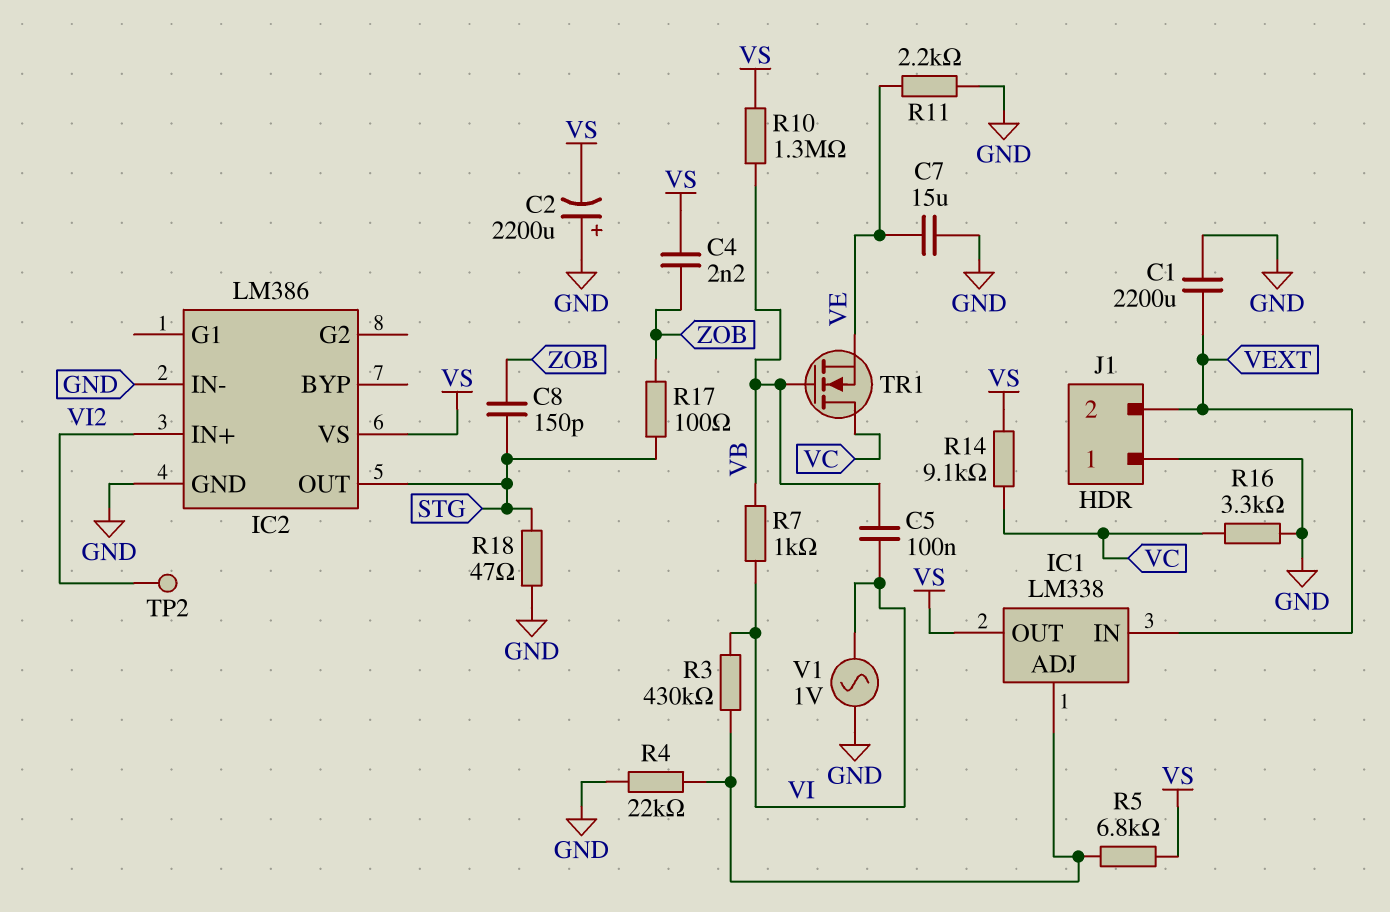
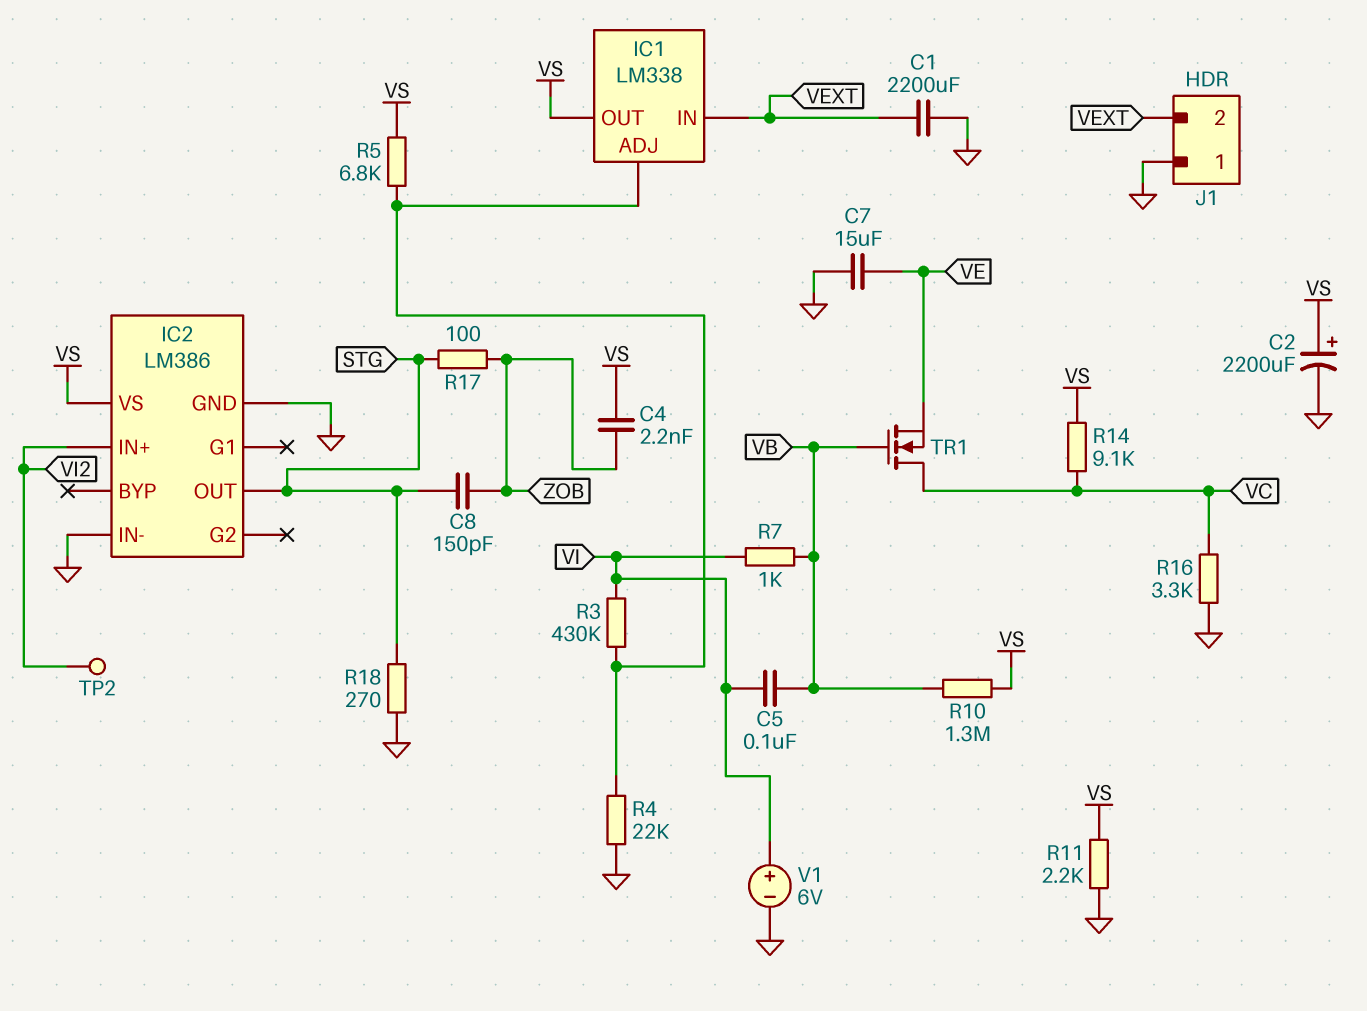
C2: 2200uF (plus GND, minus VS) -> 2200uF (plus VS, minus GND)
R11: 2.2k (GND, VE) -> 2.2k (GND, VS)
R18: 47 (GND, STG) -> 270 (GND, STG)
V1: AC 1V (GND, VI) -> 6V (plus VI, minus GND)

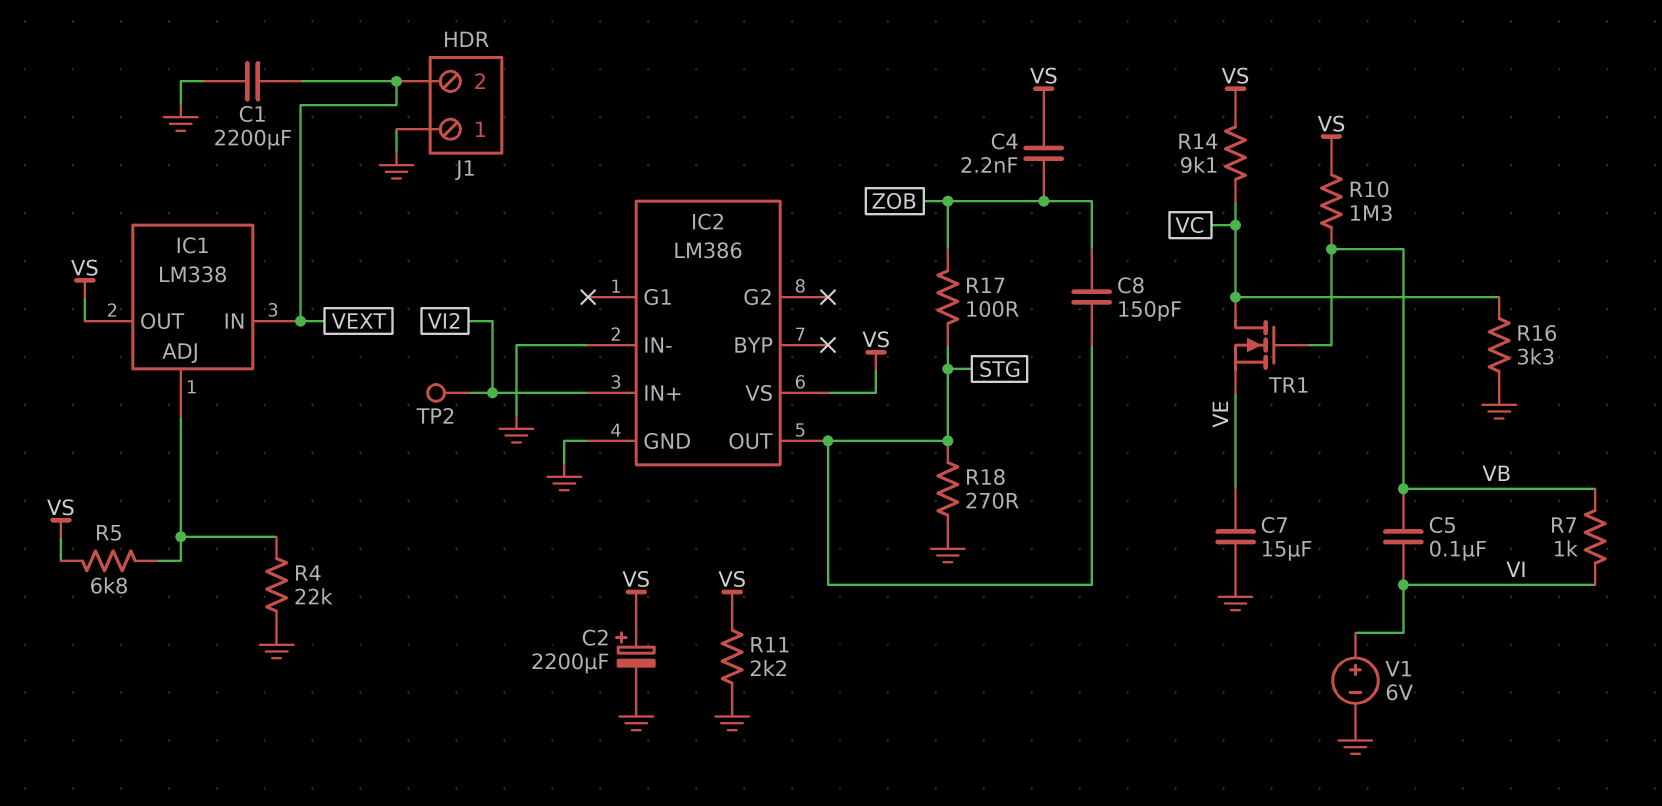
R3: 430k (IC1/ADJ, VI) -> none

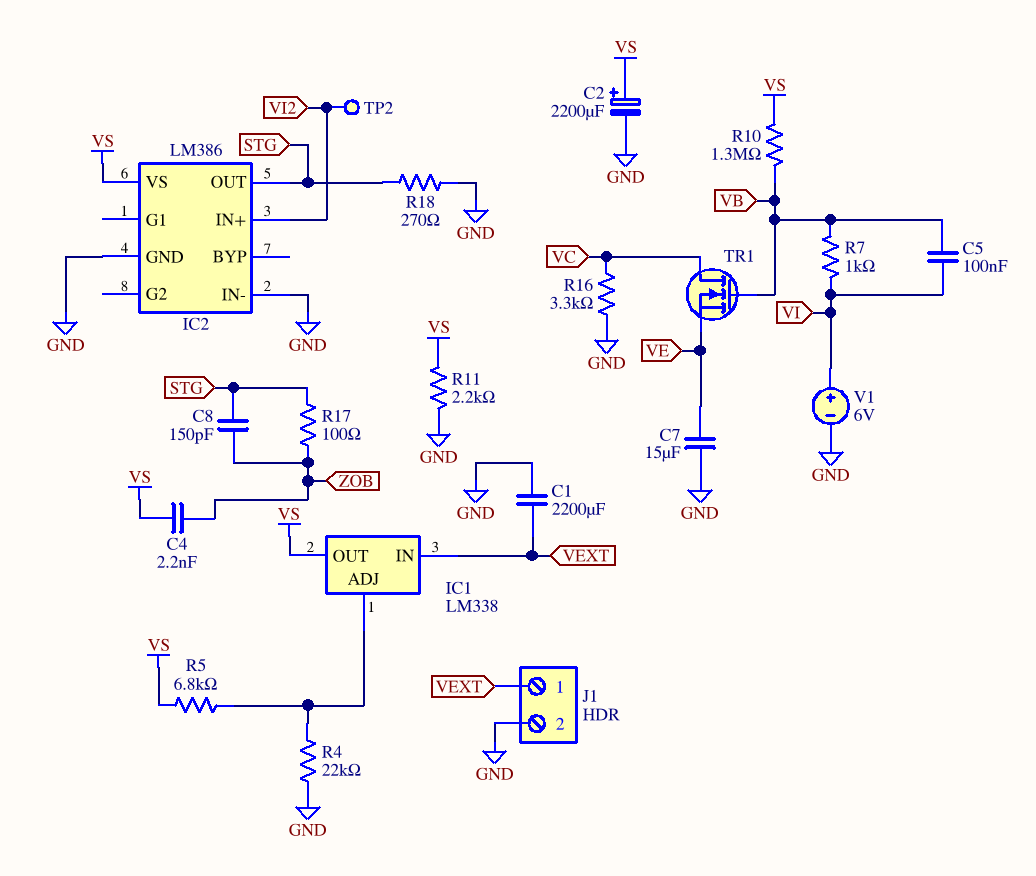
J1 pin 1: GND -> VEXT
J1 pin 2: VEXT -> GND
R14: 9.1k (VC, VS) -> none

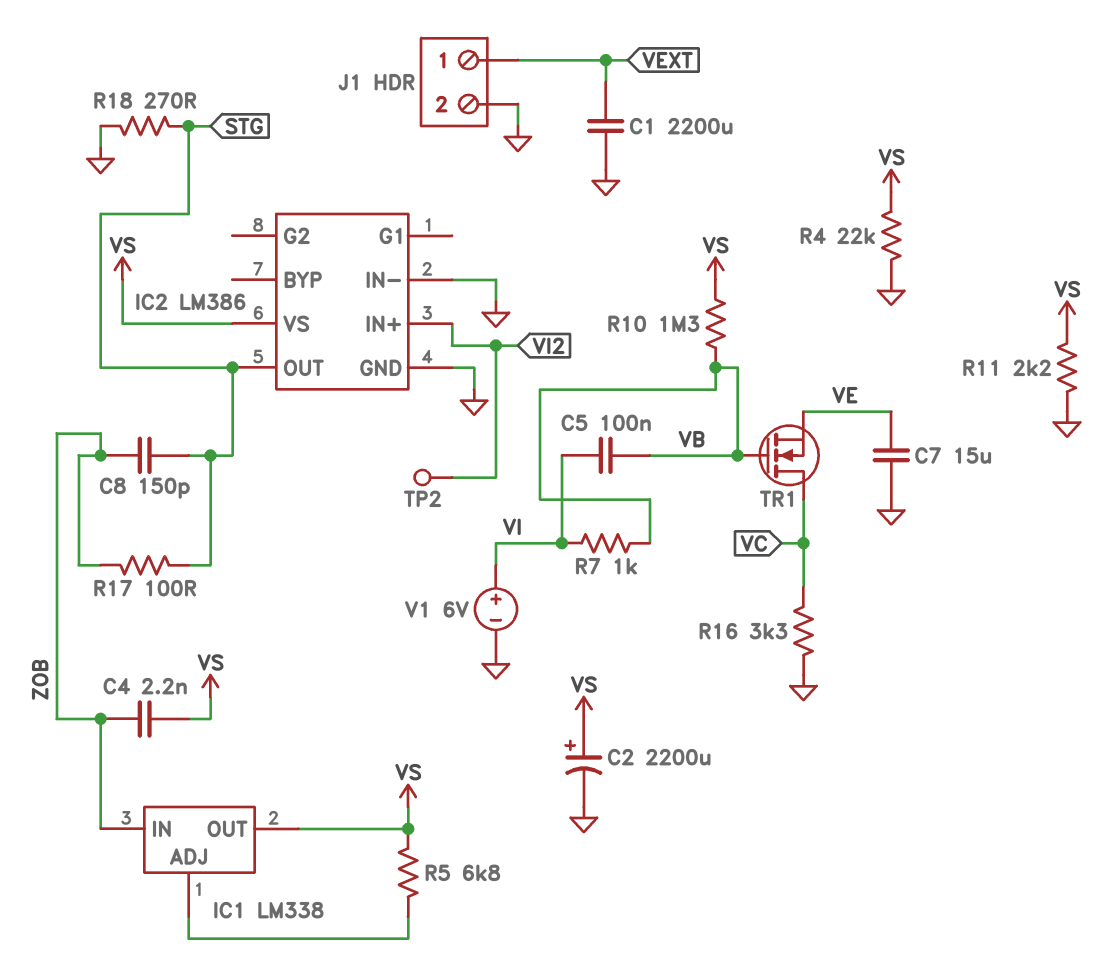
IC1 pin IN: VEXT -> ZOB
R4: 22k (GND, IC1/ADJ) -> 22k (GND, VS)

